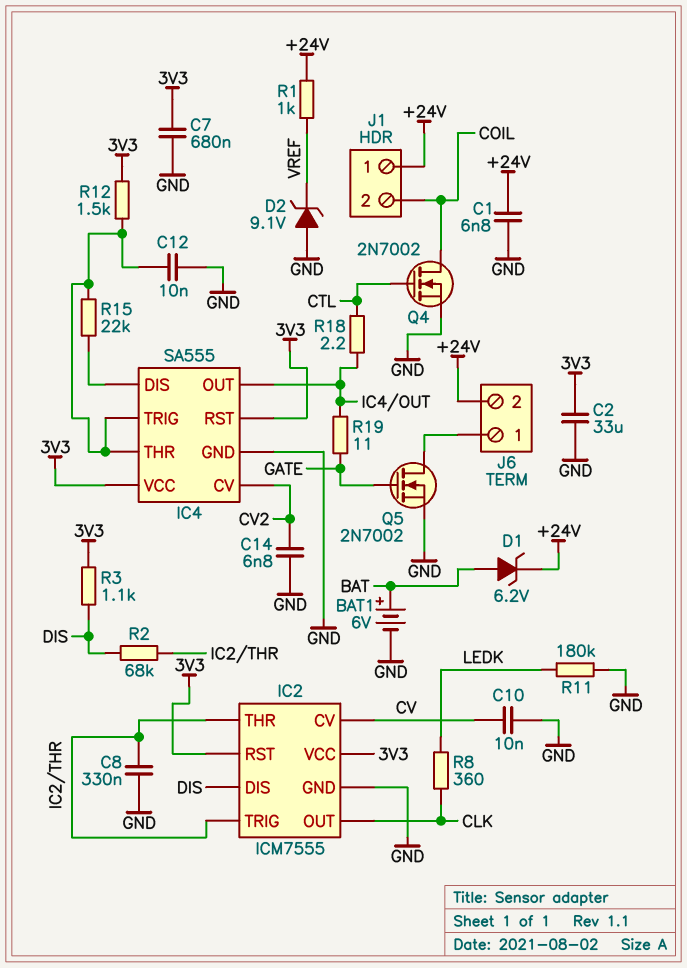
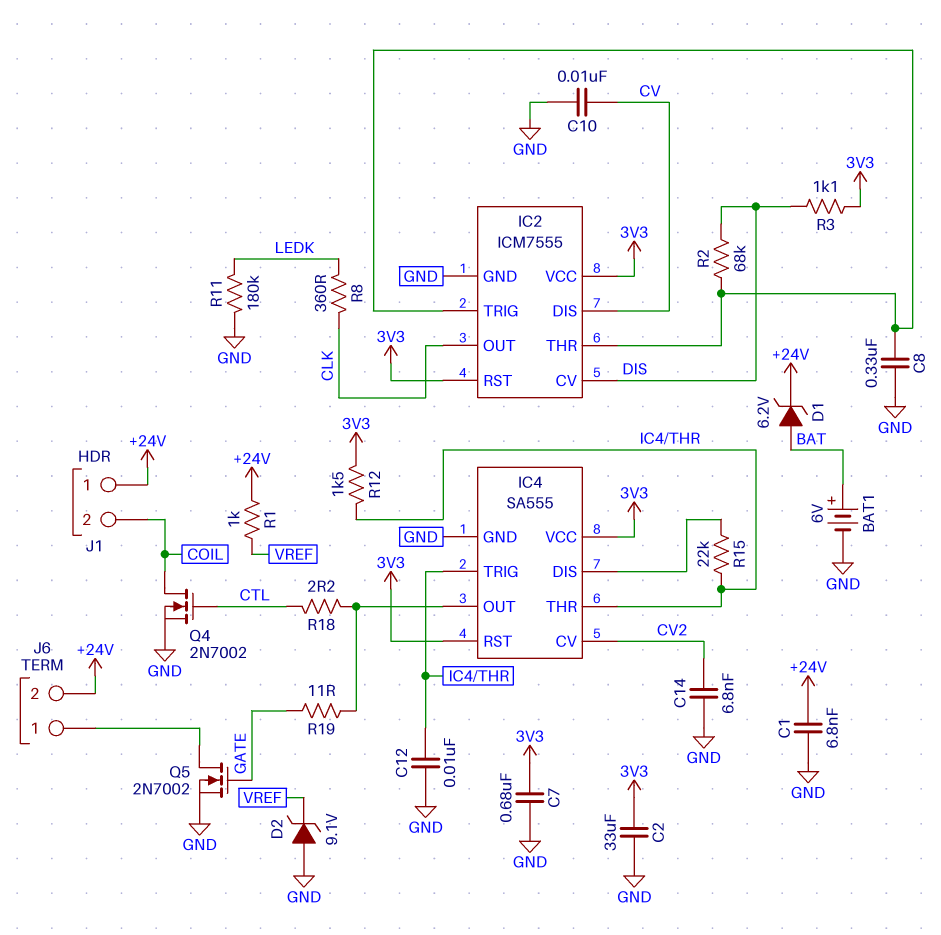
IC2 pin CV: CV -> DIS
IC2 pin DIS: DIS -> CV

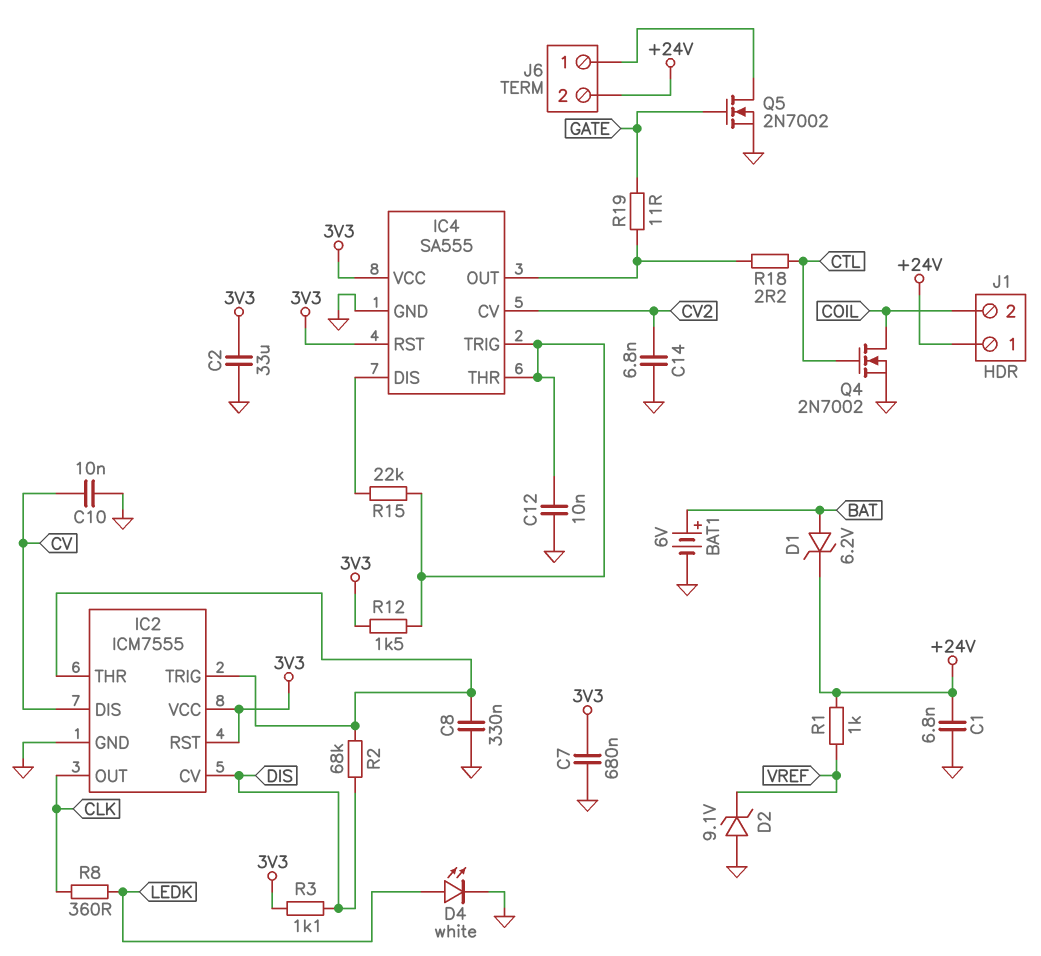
D4: none -> LED white (A LEDK, K GND)
R11: 180k (GND, LEDK) -> none

